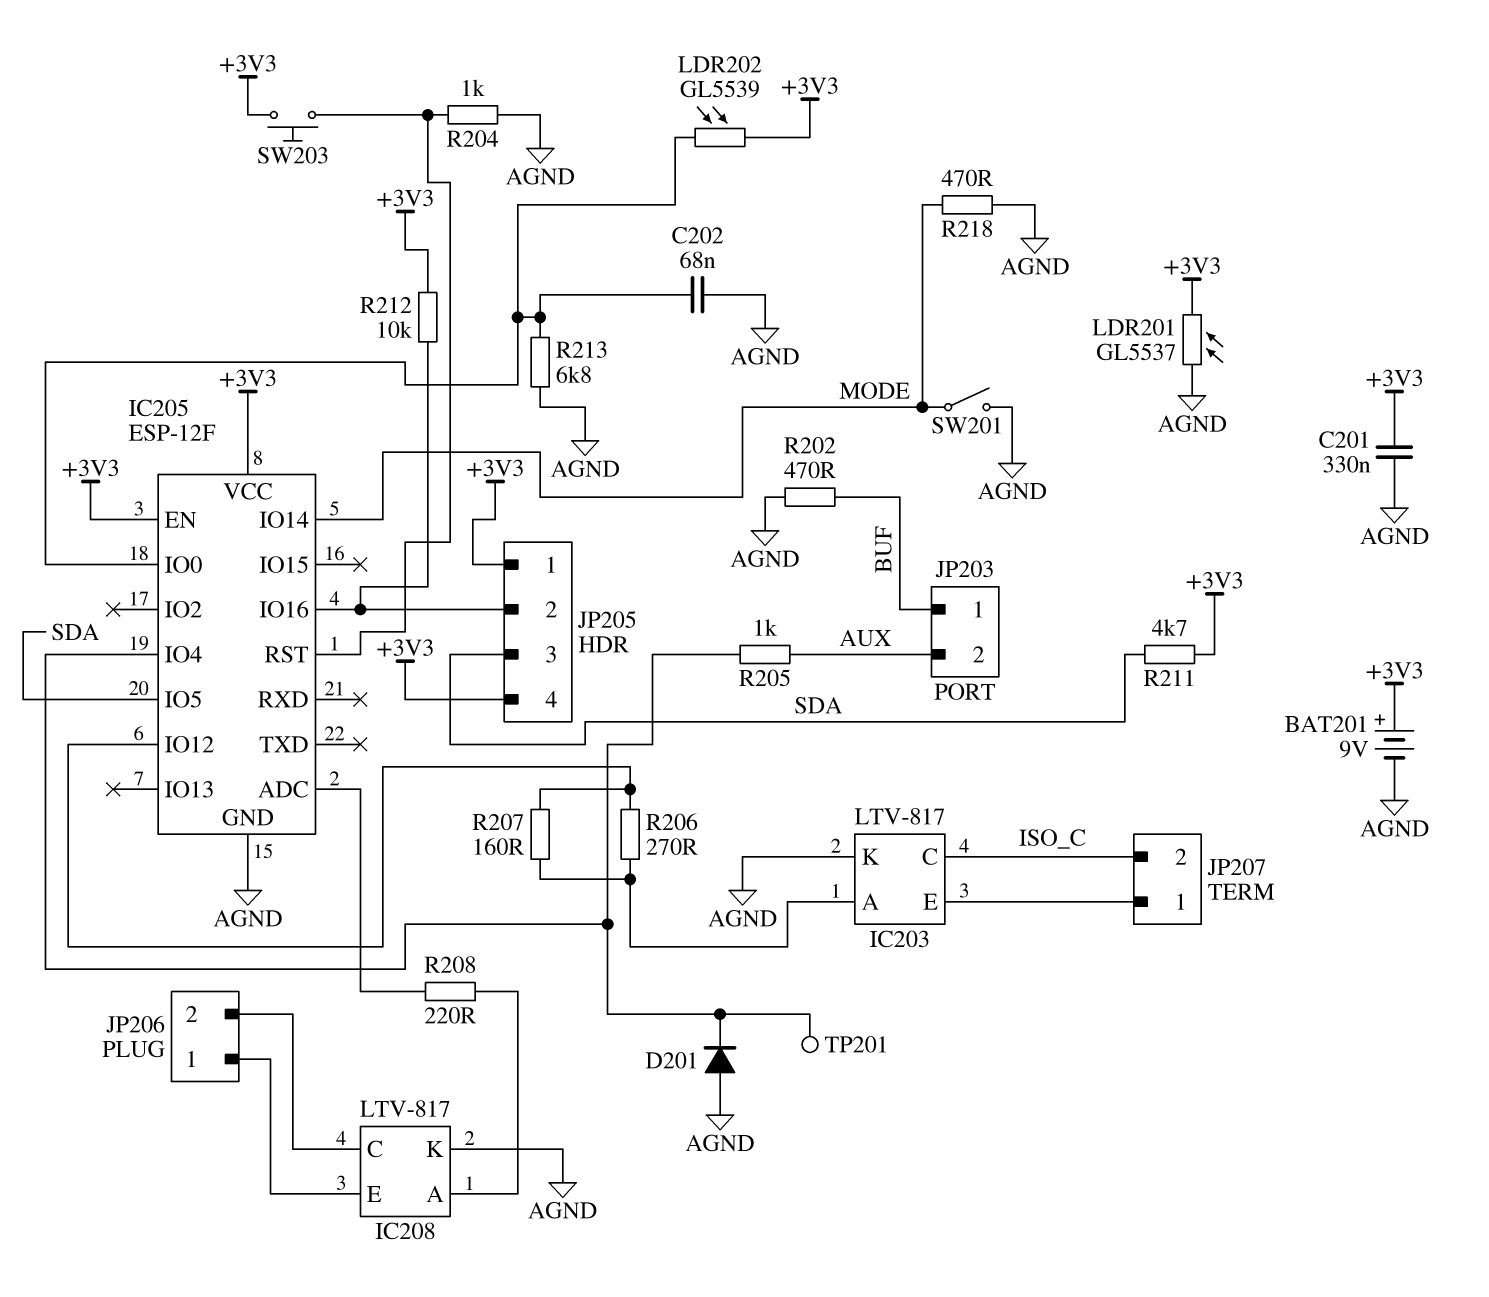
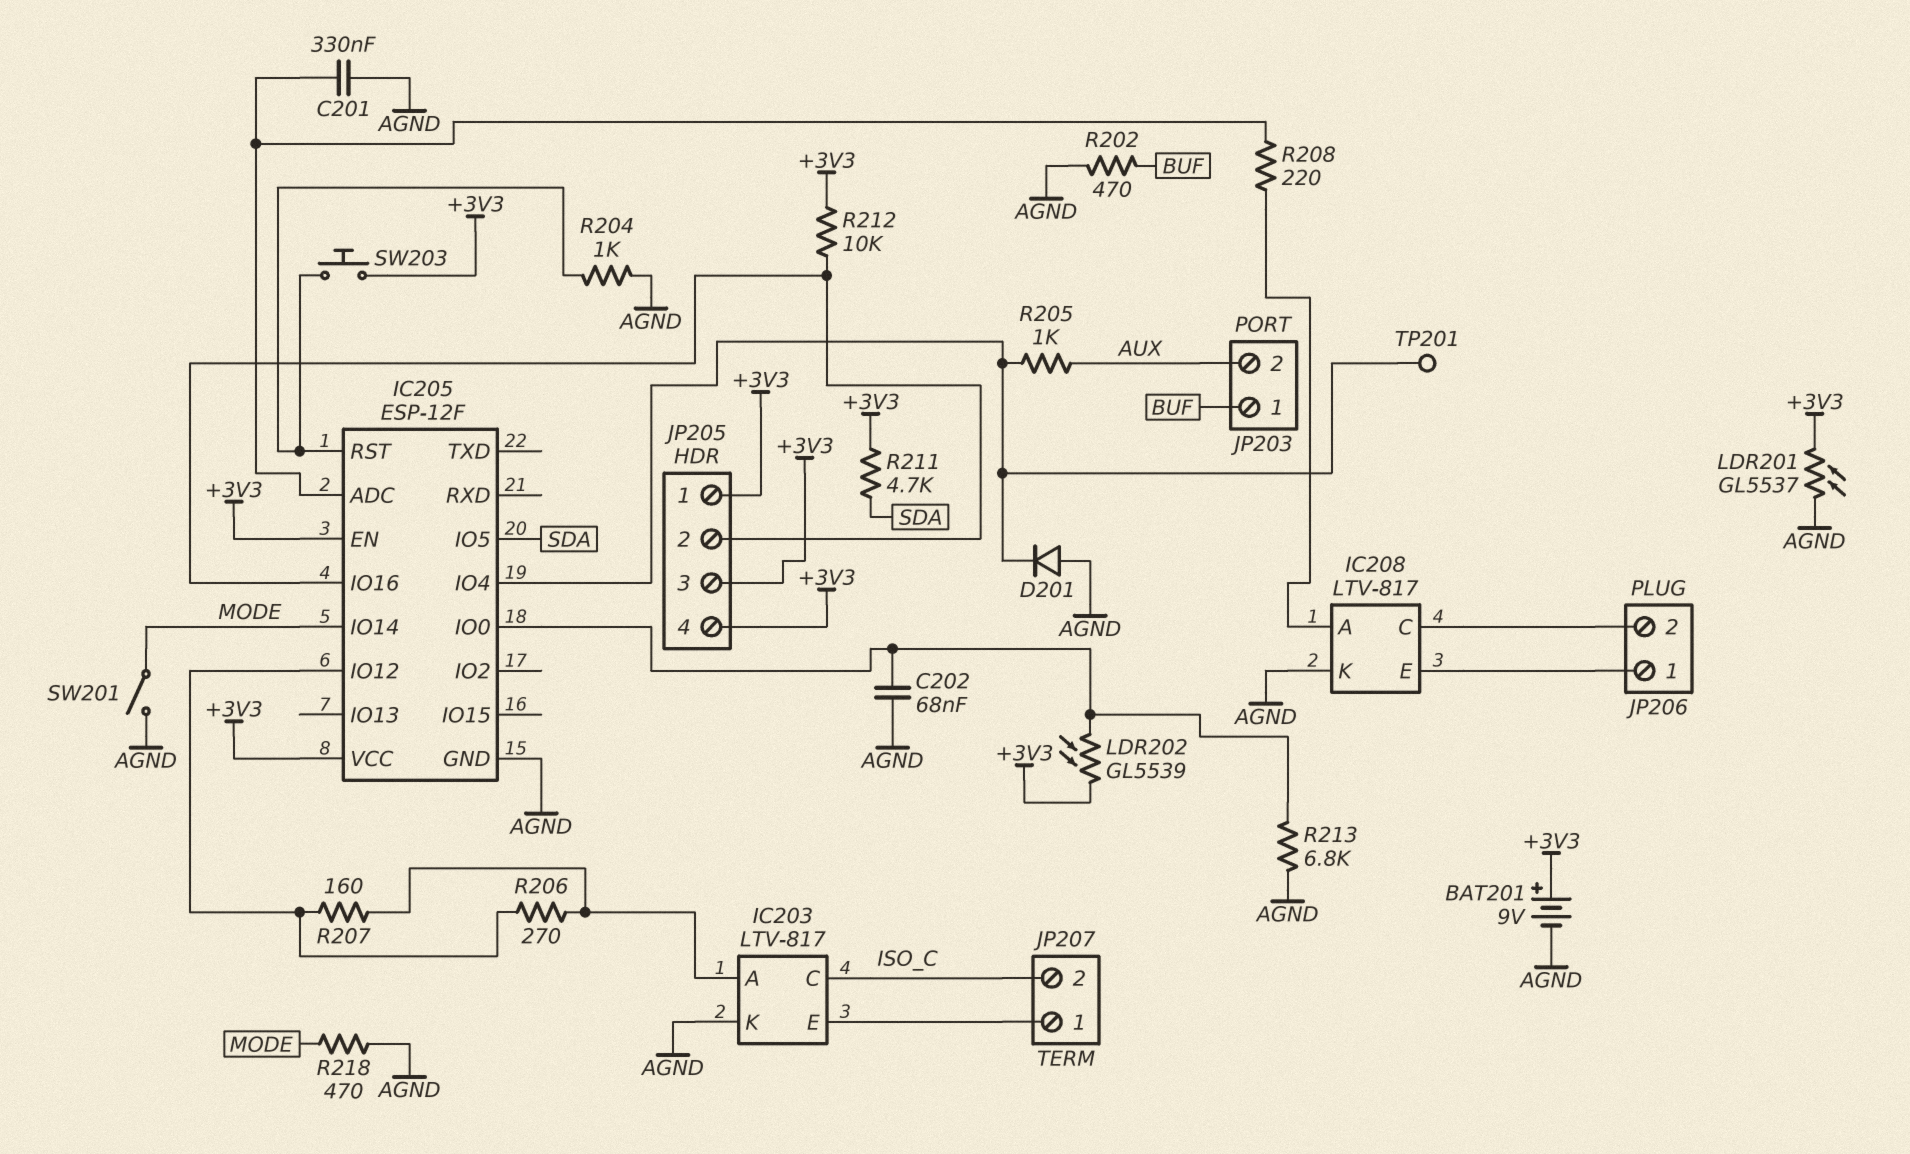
C201: 330nF (+3V3, AGND) -> 330nF (AGND, IC205/ADC)
JP205 pin 3: SDA -> +3V3

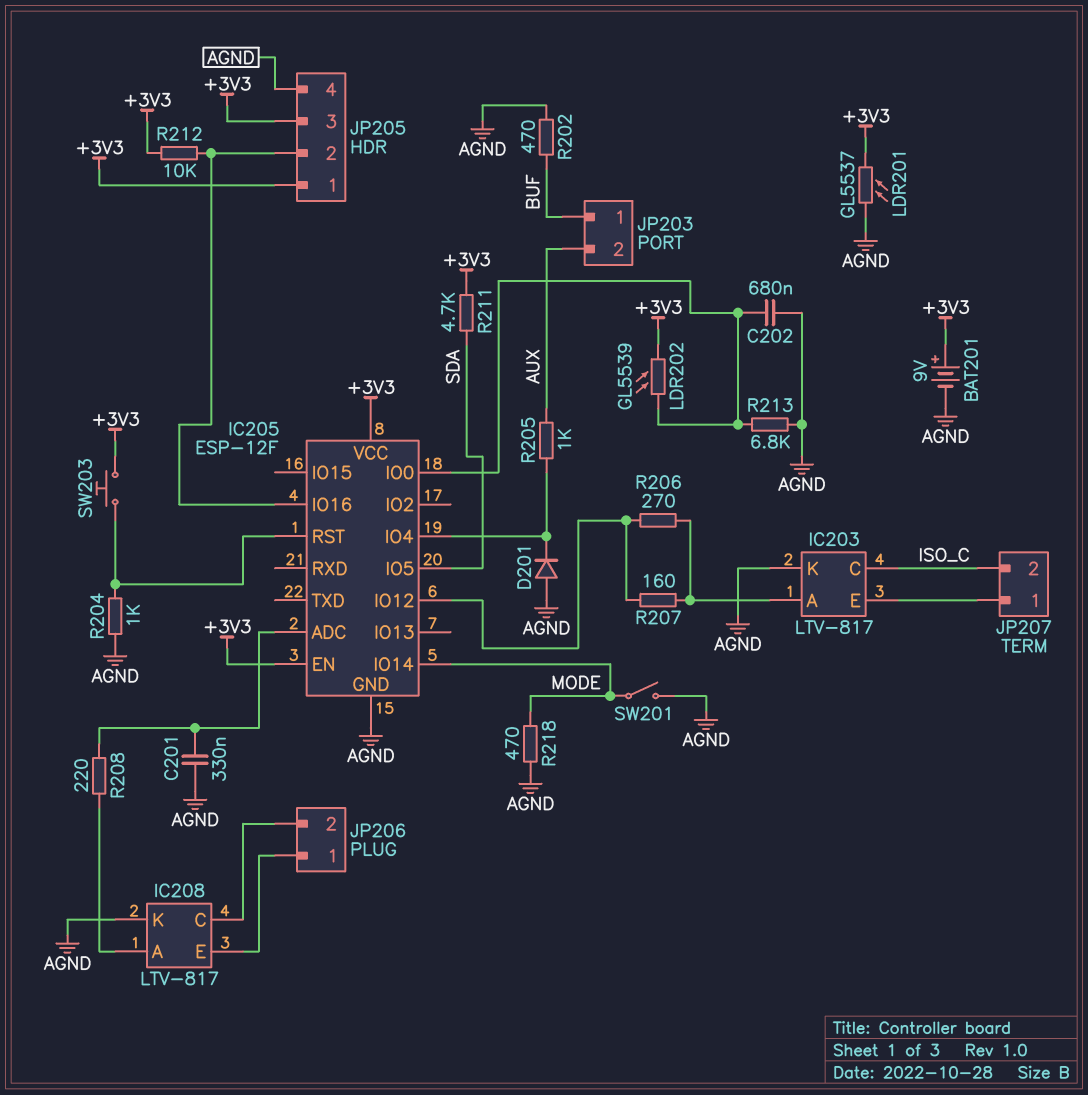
C202: 68nF (AGND, IC205/IO0) -> 680nF (AGND, IC205/IO0)
JP205 pin 4: +3V3 -> AGND
TP201: test point (IC205/IO4) -> none

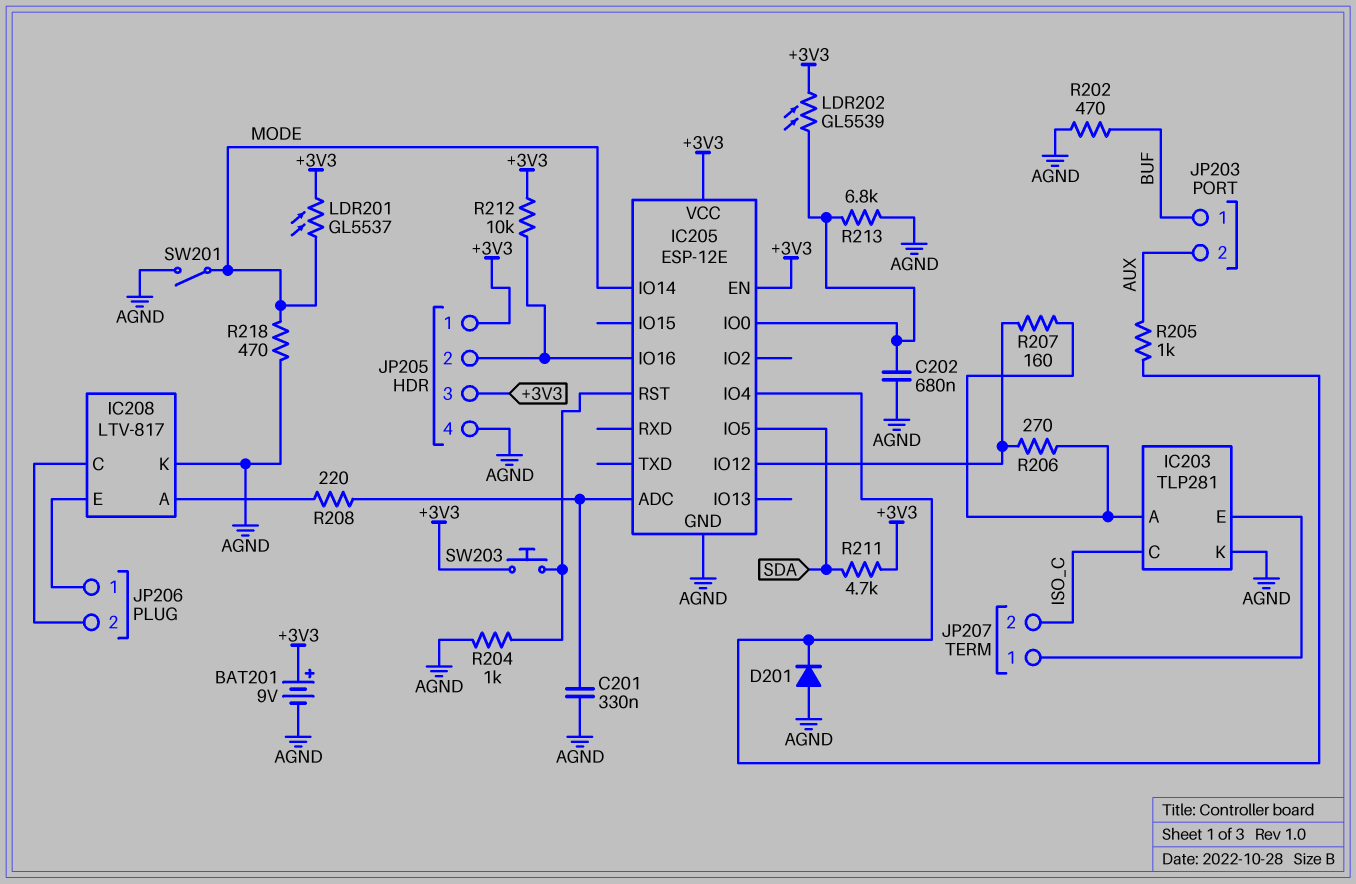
IC203: LTV-817 -> TLP281
IC205: ESP-12F -> ESP-12E
LDR201: GL5537 (+3V3, AGND) -> GL5537 (+3V3, MODE)

